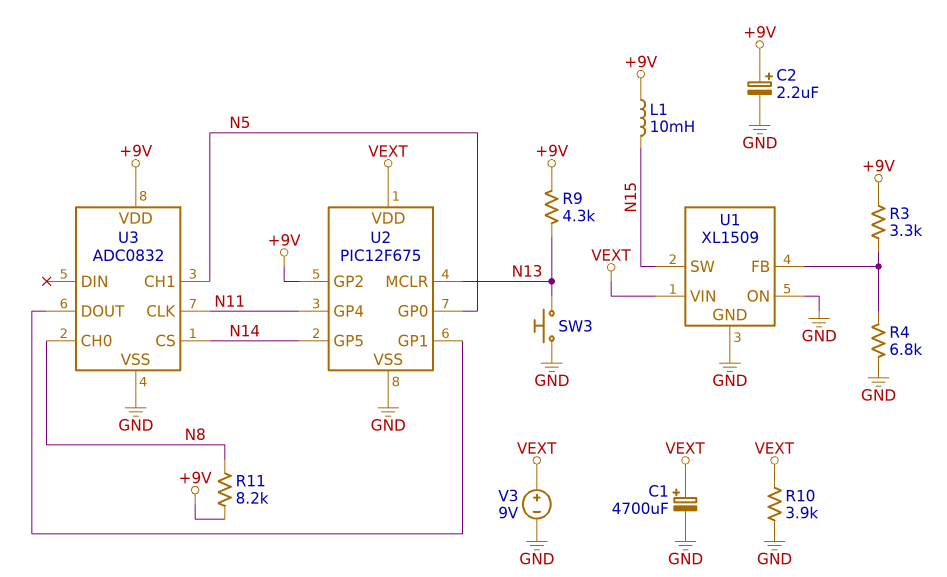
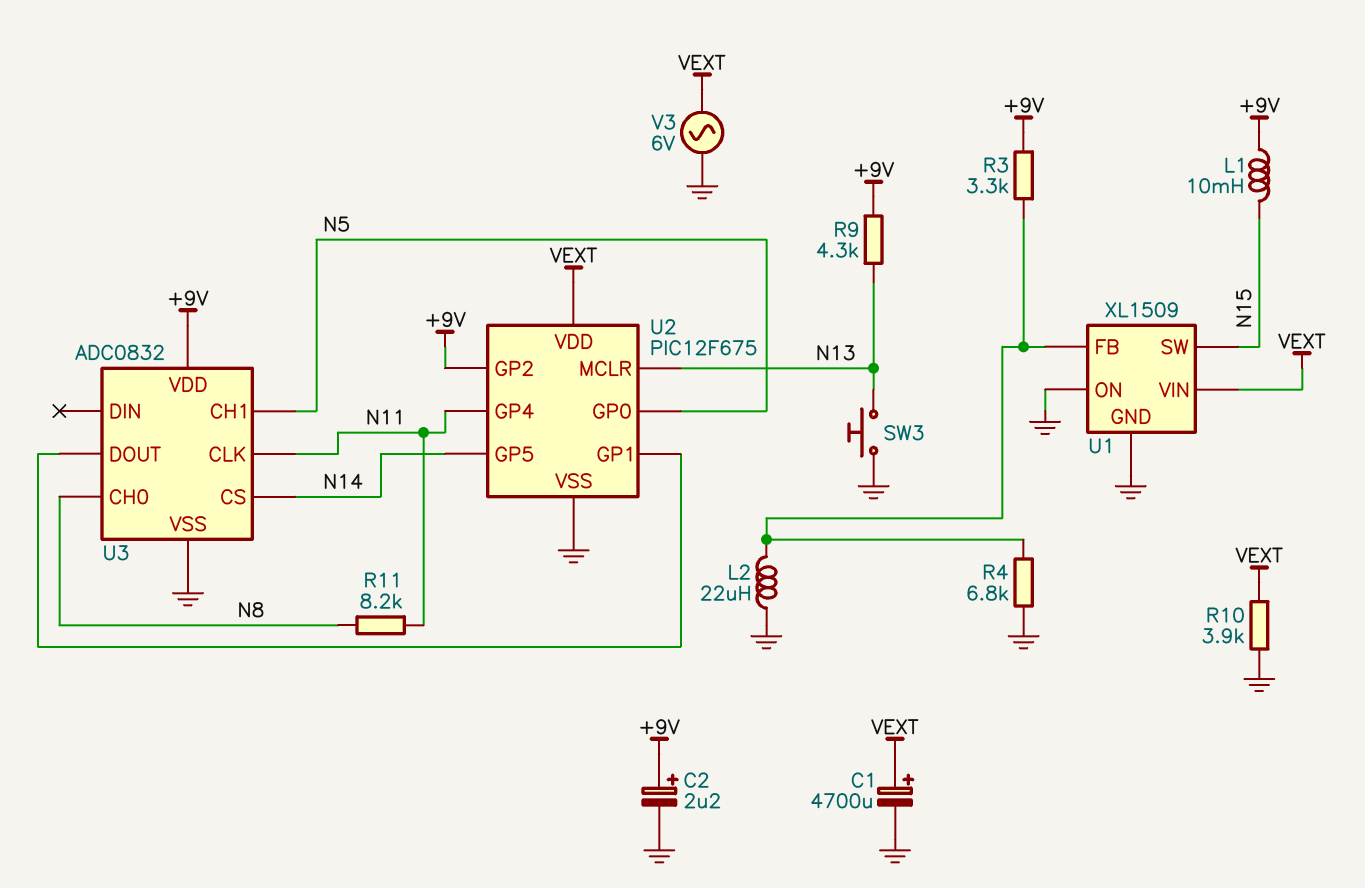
L2: none -> 22uH (GND, U1/FB)
R11: 8.2k (+9V, N8) -> 8.2k (N8, N11)
V3: 9V (plus VEXT, minus GND) -> AC 6V (GND, VEXT)

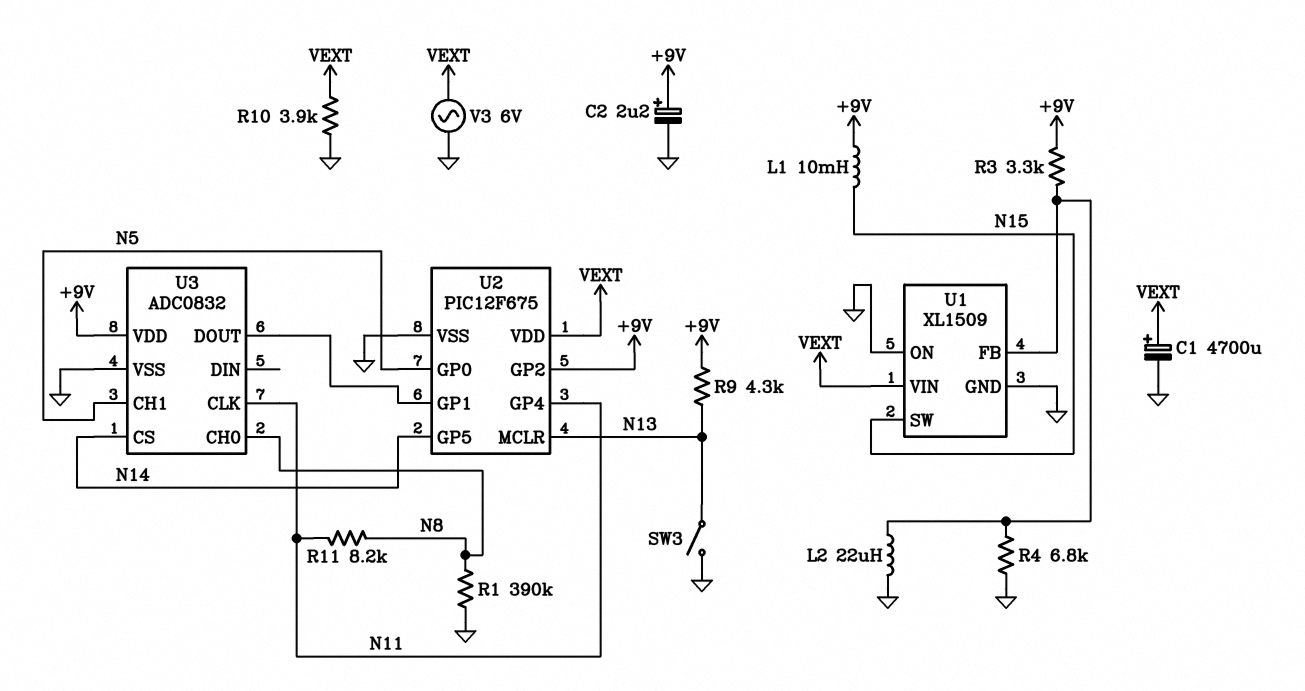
R1: none -> 390k (GND, N8)
SW3: button (GND, N13) -> switch (GND, N13)

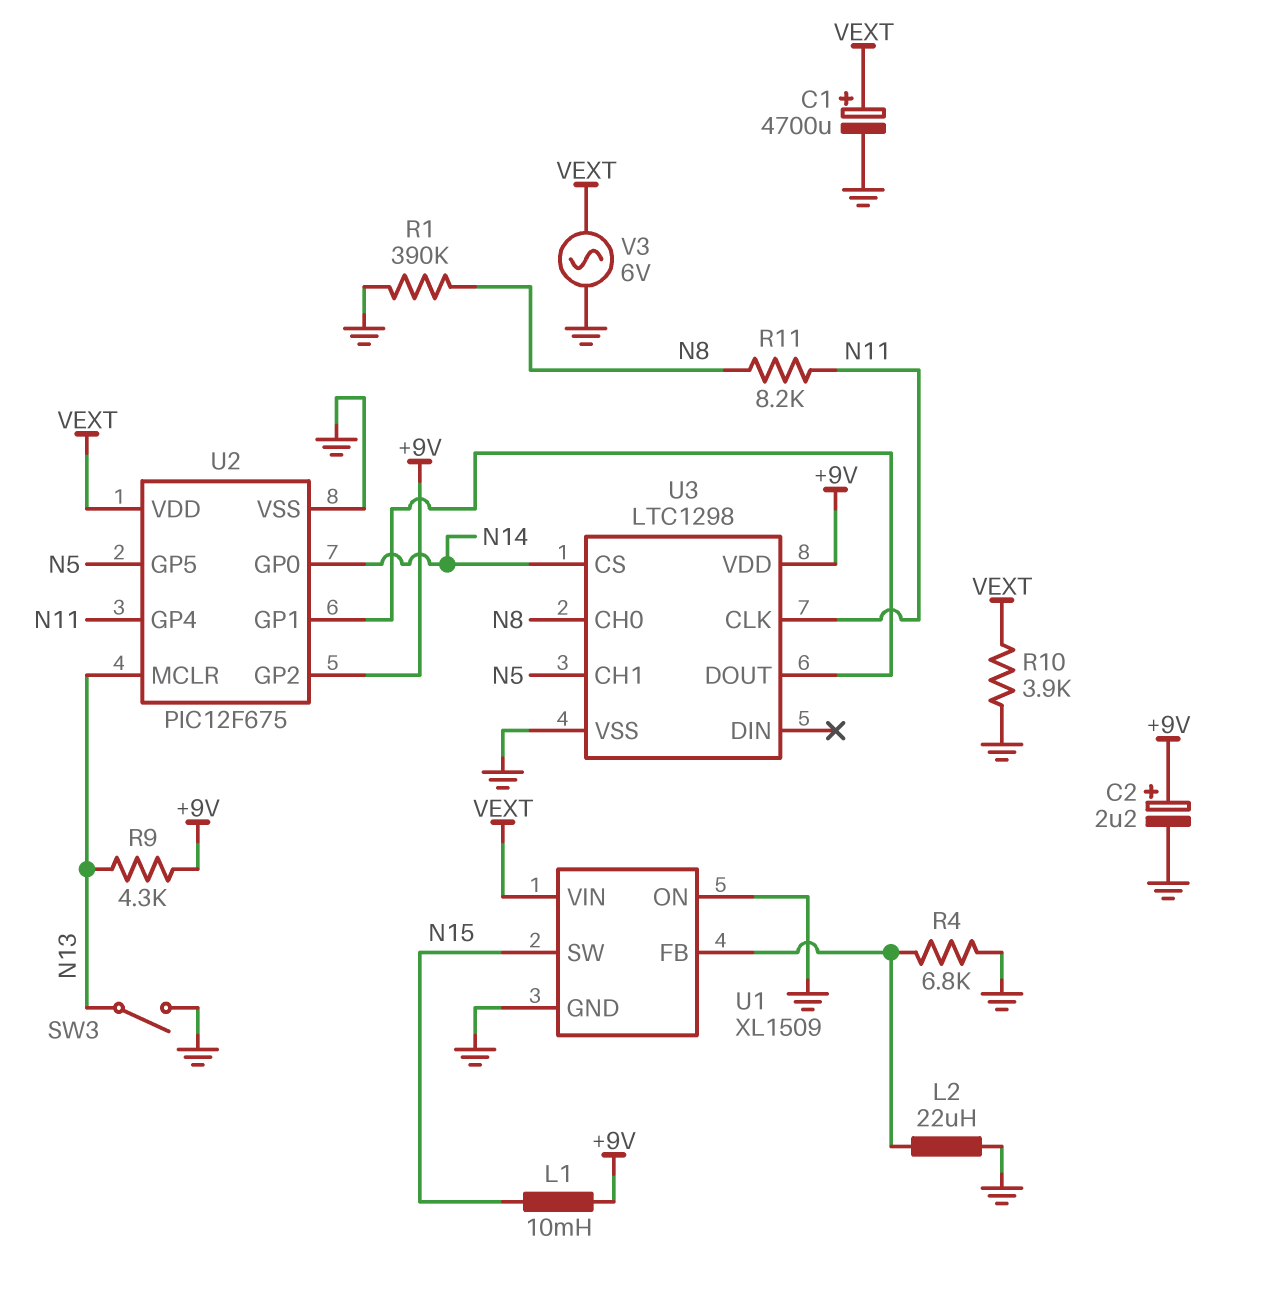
R3: 3.3k (+9V, U1/FB) -> none
U2 pin GP0: N5 -> N14
U2 pin GP5: N14 -> N5
U3: ADC0832 -> LTC1298

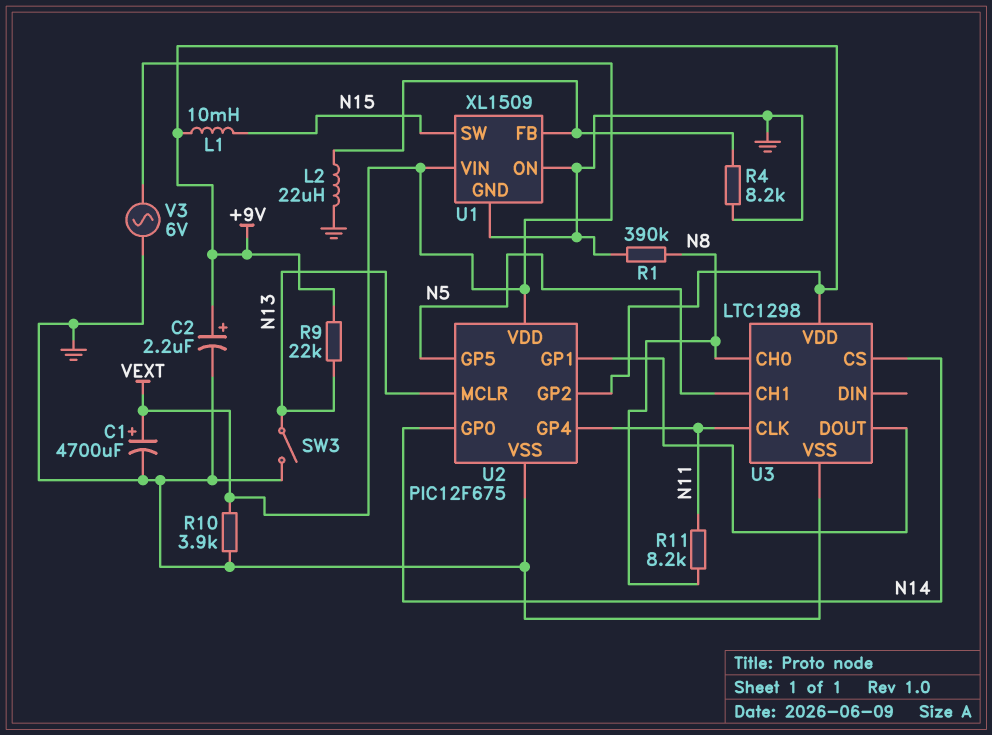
R4: 6.8k (GND, U1/FB) -> 8.2k (GND, U1/FB)
R9: 4.3k (+9V, N13) -> 22k (+9V, N13)

